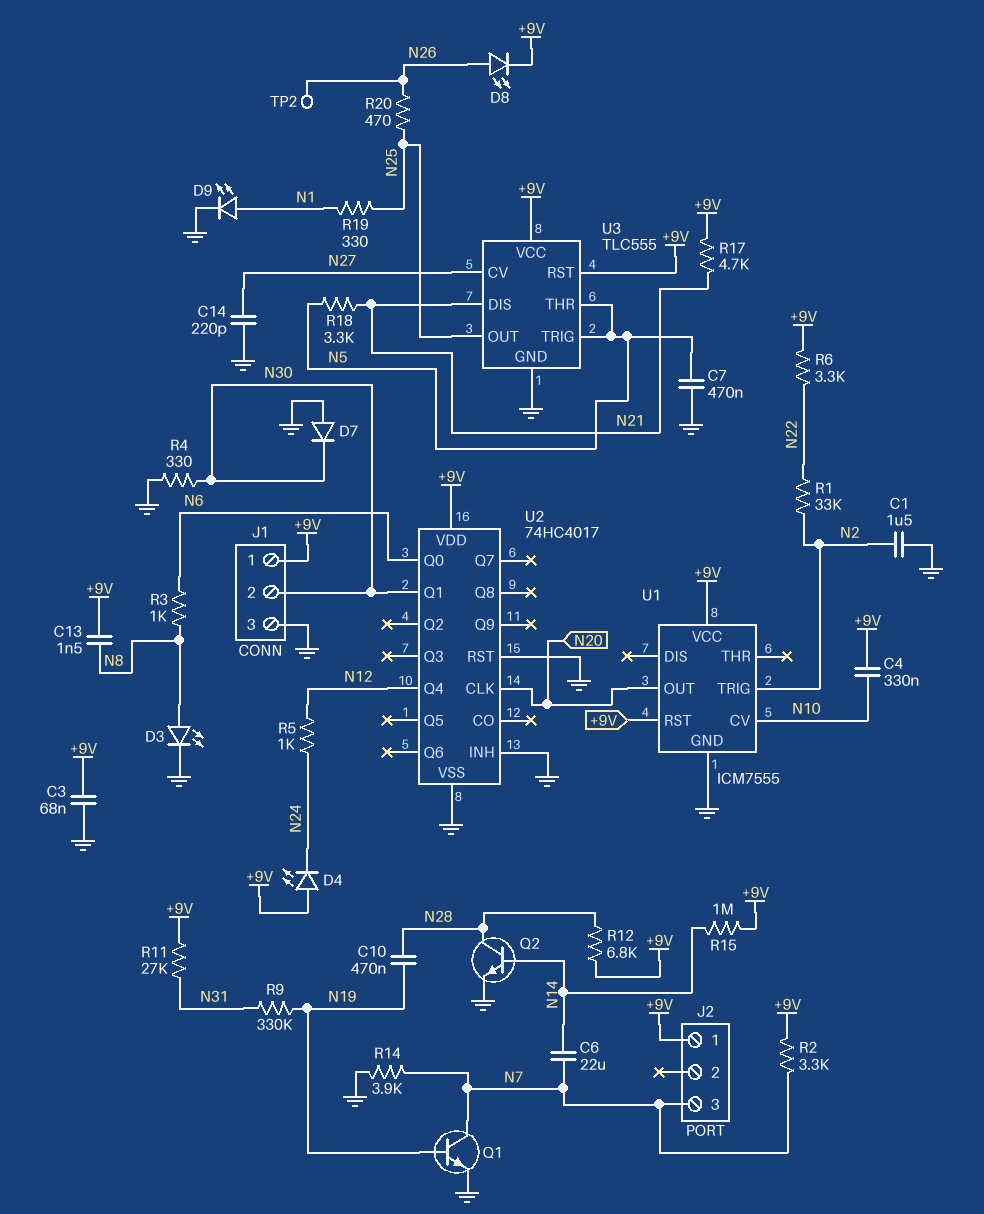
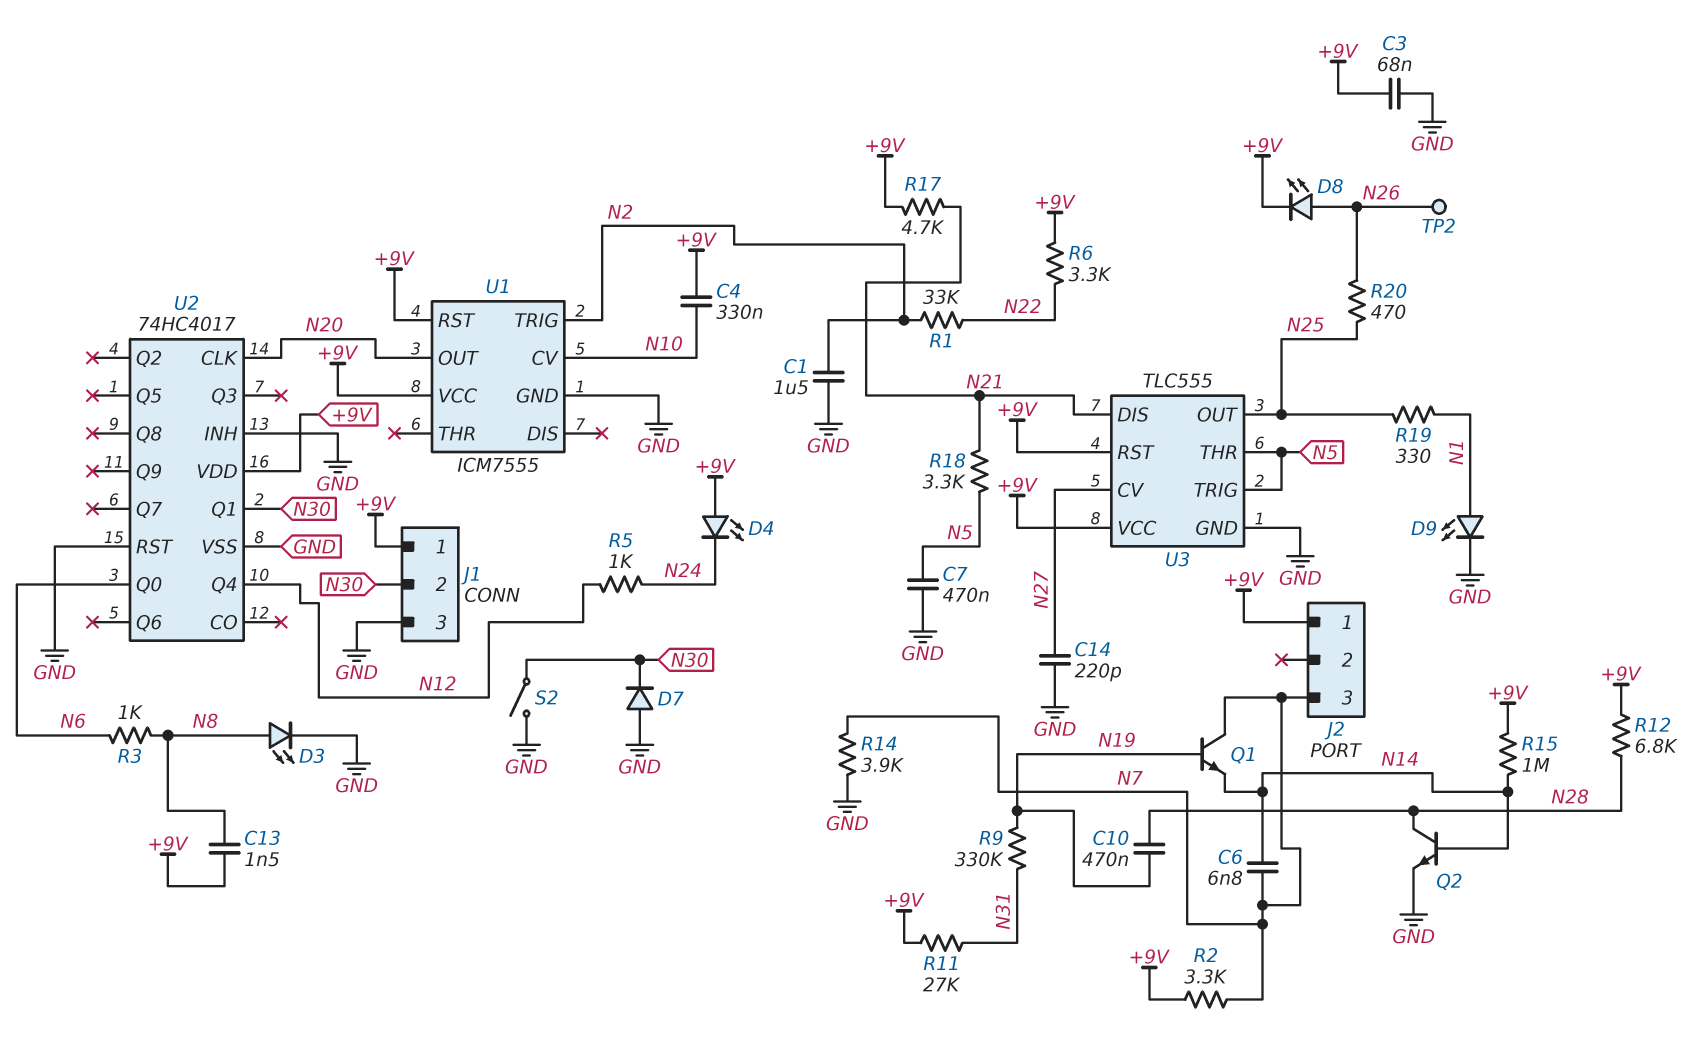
C6: 22uF (N7, N14) -> 6.8nF (N7, N14)
Q1: NPN (B N19, C N7, E GND) -> NPN (B N19, C N7, E N14)
R4: 330 (GND, N30) -> none
S2: none -> switch (GND, N30)

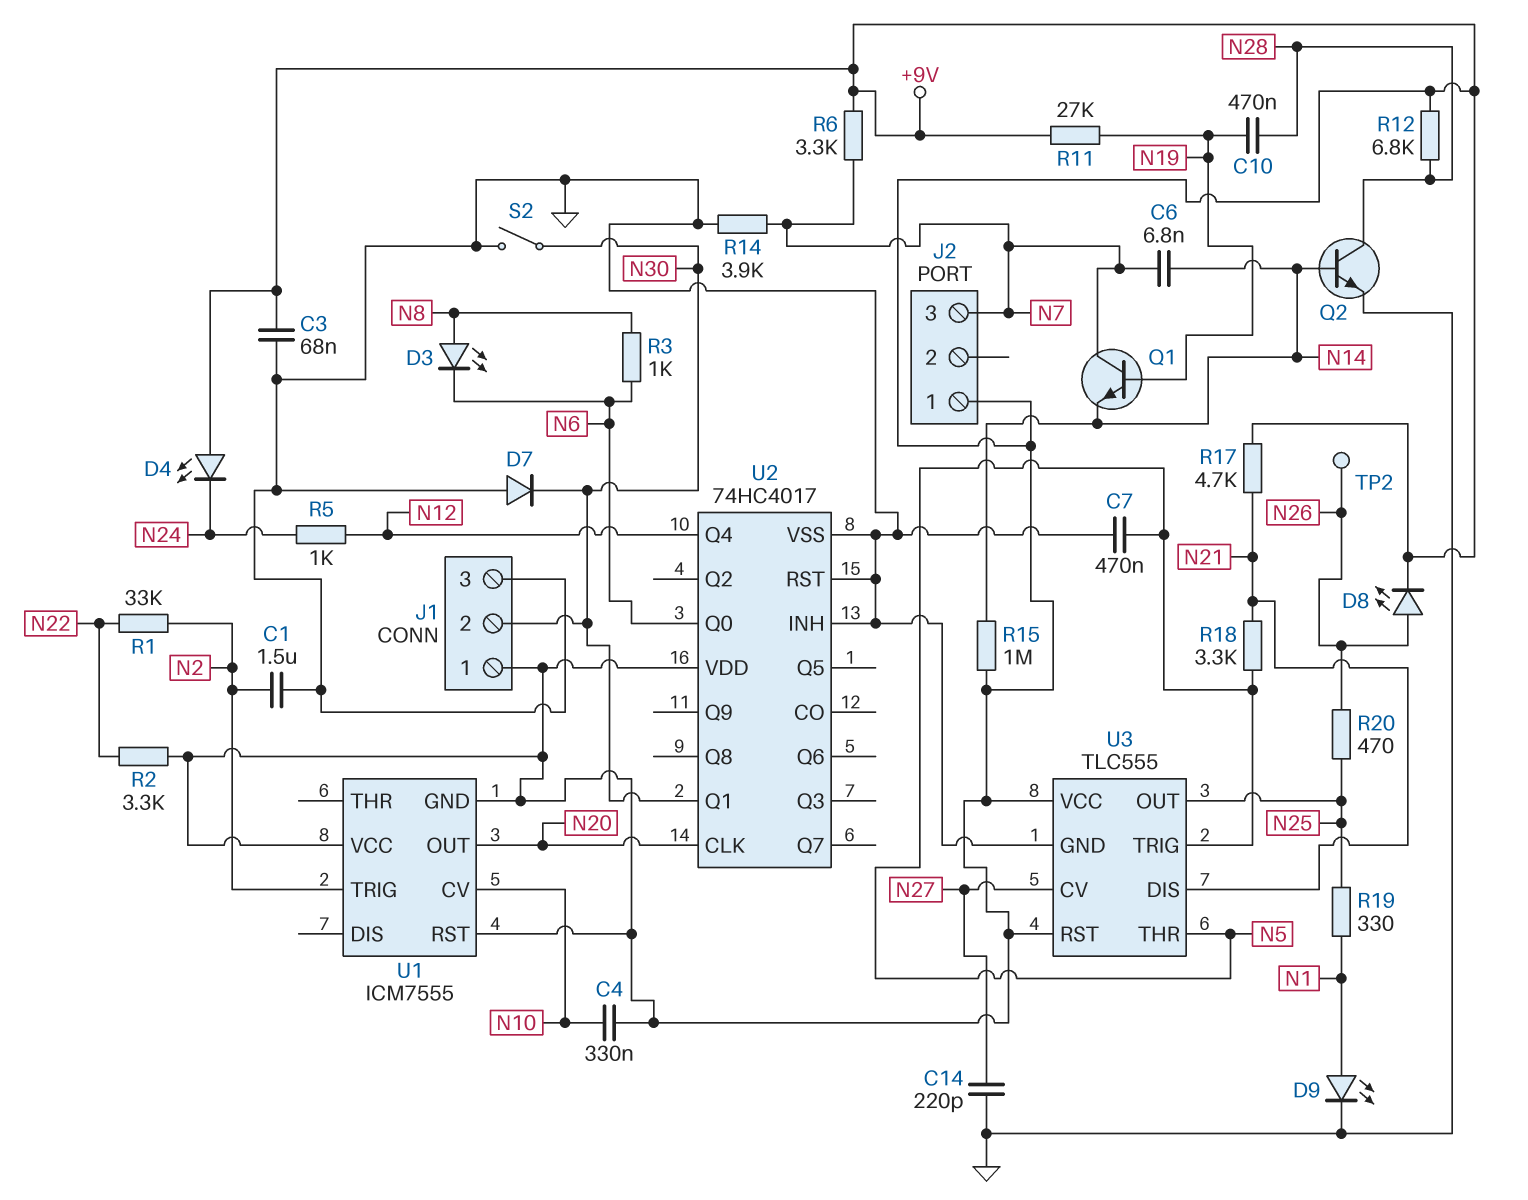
C13: 1.5nF (+9V, N8) -> none
D3: LED (A N8, K GND) -> LED (A N8, K N6)
R2: 3.3k (+9V, N7) -> 3.3k (+9V, N22)
R6: 3.3k (+9V, N22) -> 3.3k (+9V, N7)
R9: 330k (N19, N31) -> none
R11: 27k (+9V, N31) -> 27k (+9V, N19)
U1 pin GND: GND -> +9V

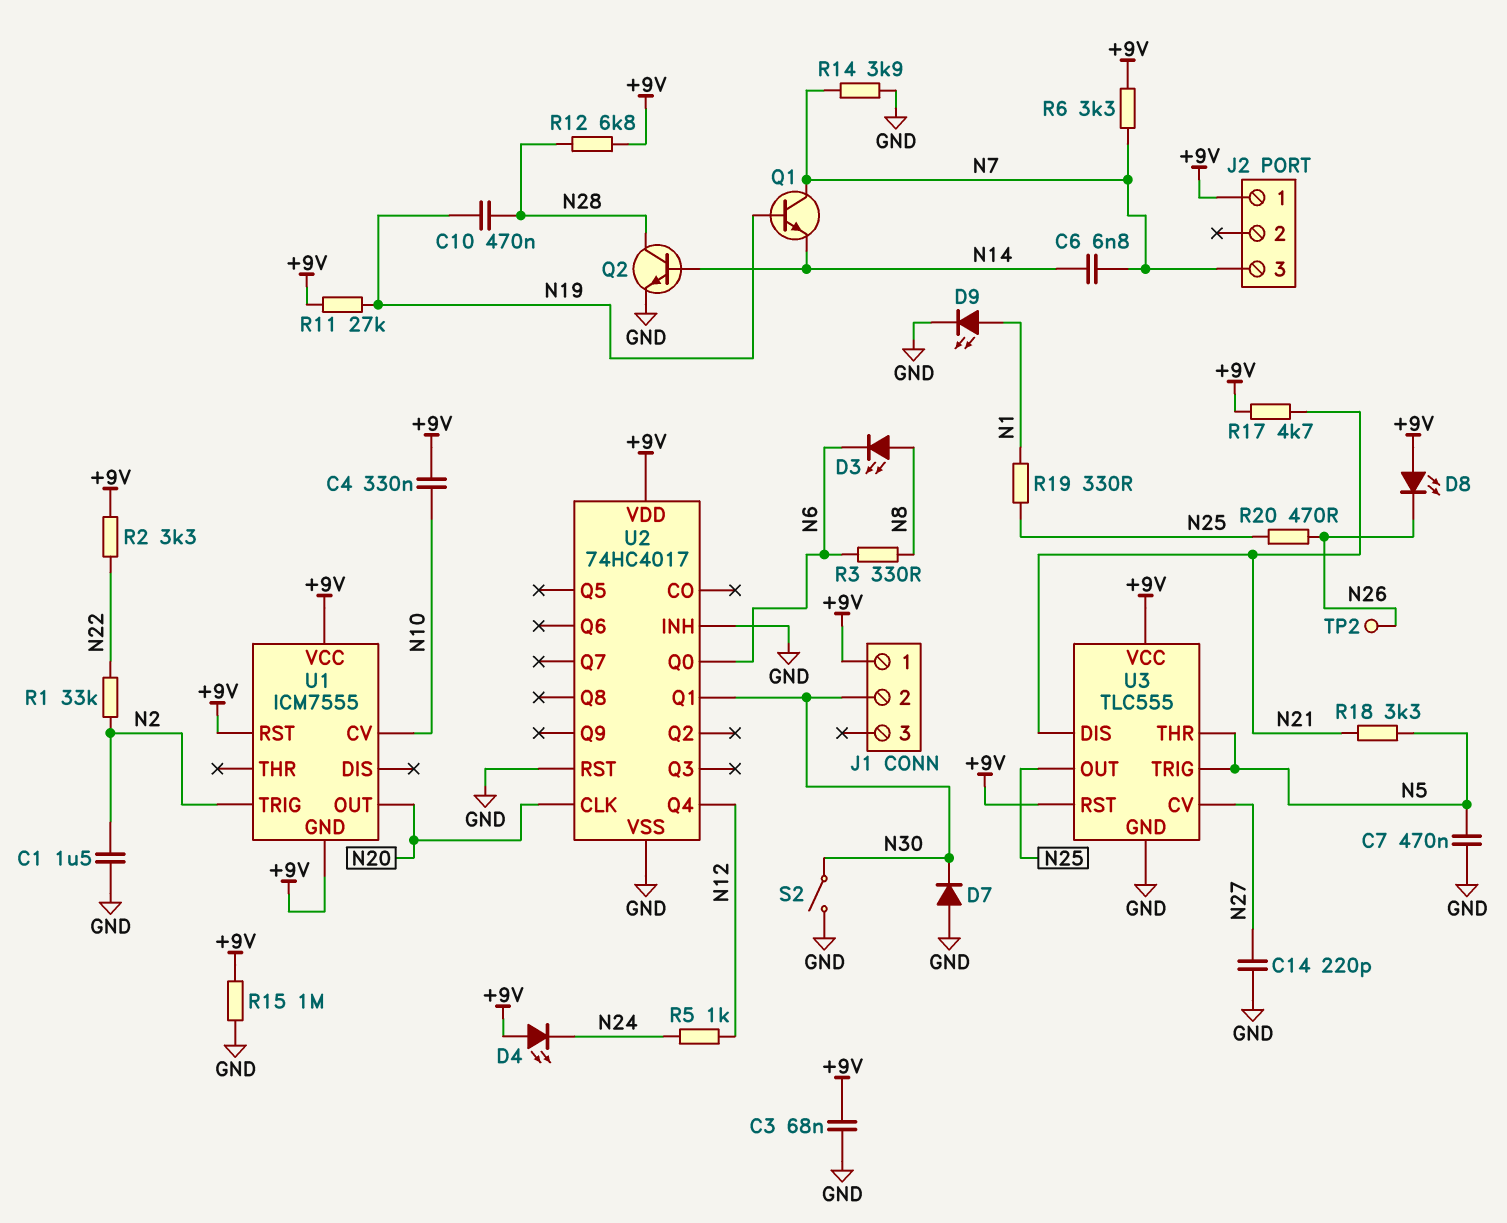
D8: LED (A N26, K +9V) -> LED (A +9V, K N26)
J1 pin 3: GND -> none
R3: 1k (N6, N8) -> 330 (N6, N8)
R15: 1M (+9V, N14) -> 1M (+9V, GND)

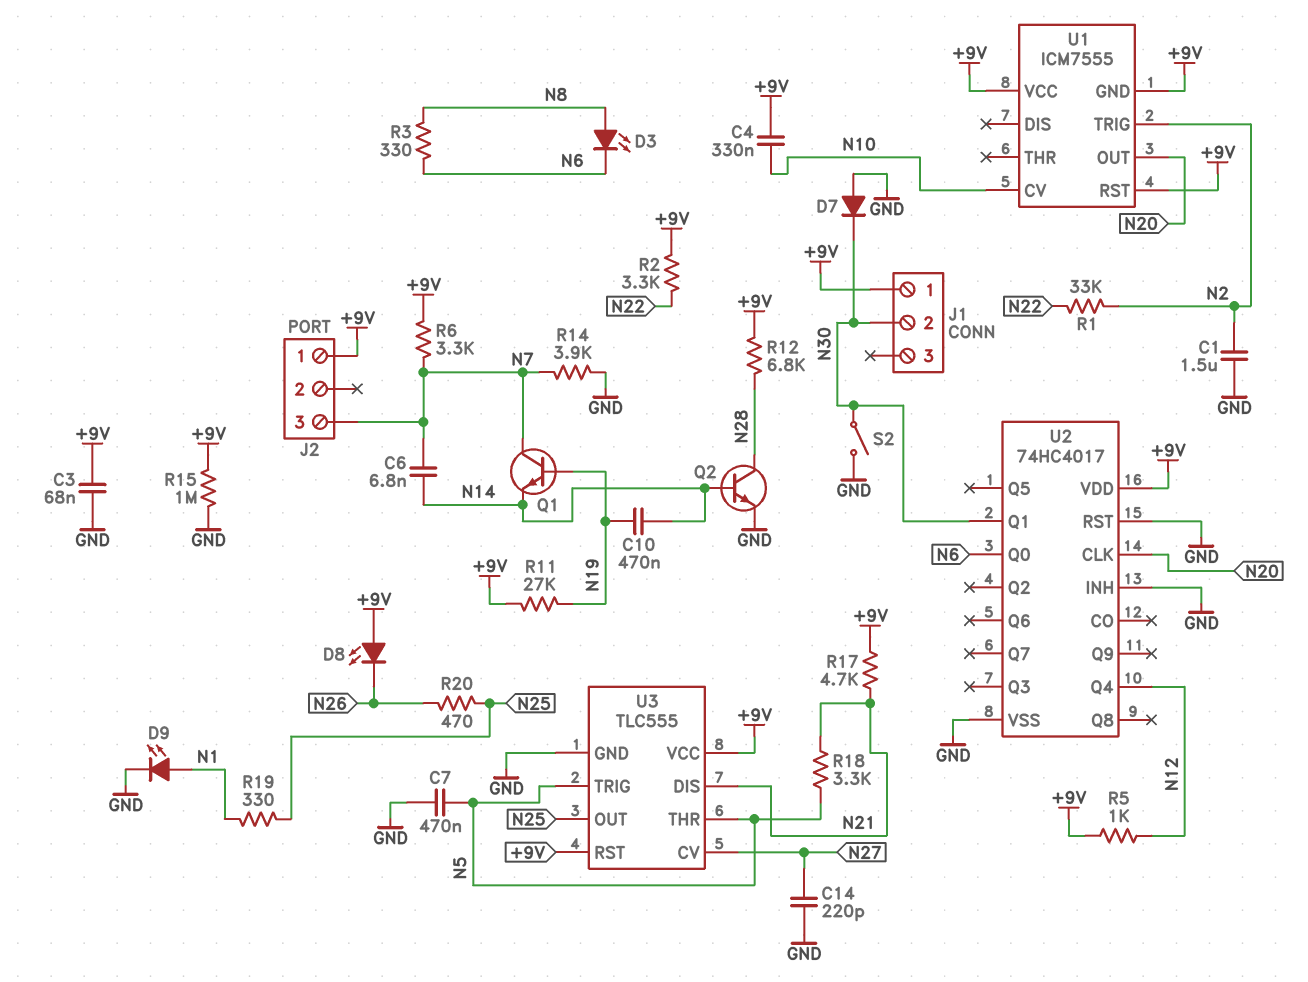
C10: 470nF (N19, N28) -> 470nF (N14, N19)
D4: LED (A +9V, K N24) -> none
R5: 1k (N12, N24) -> 1k (+9V, N12)
TP2: test point (N26) -> none

